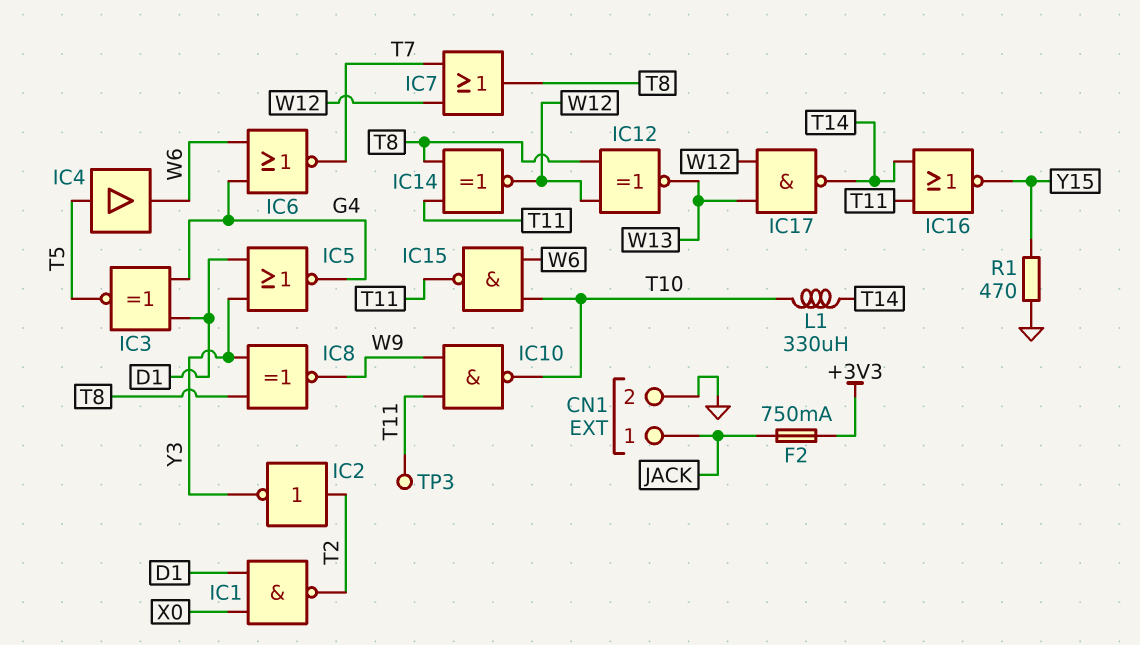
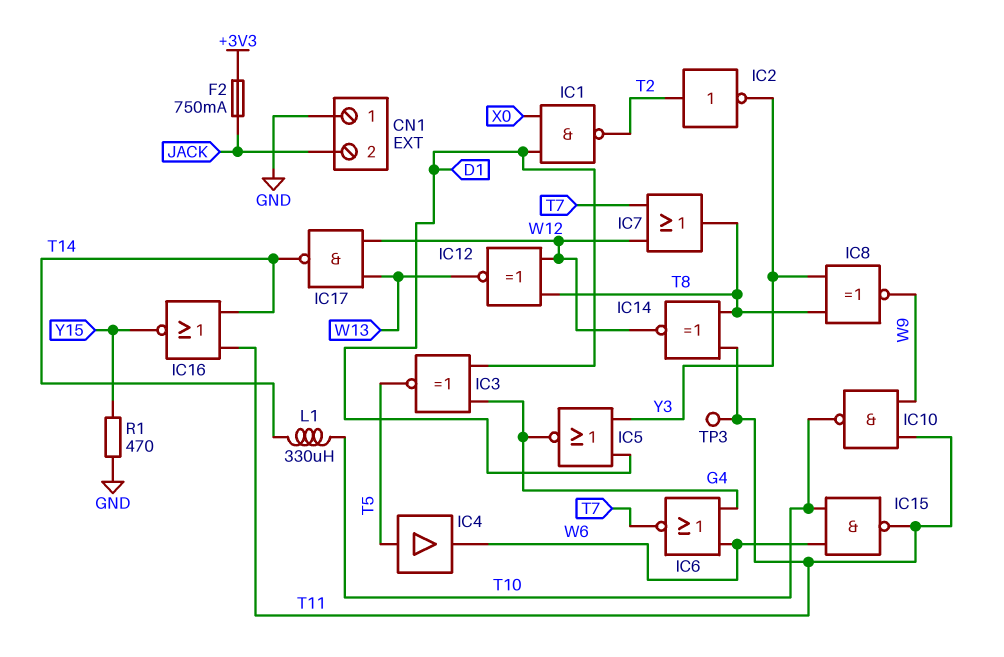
CN1 pin 1: JACK -> GND
CN1 pin 2: GND -> JACK

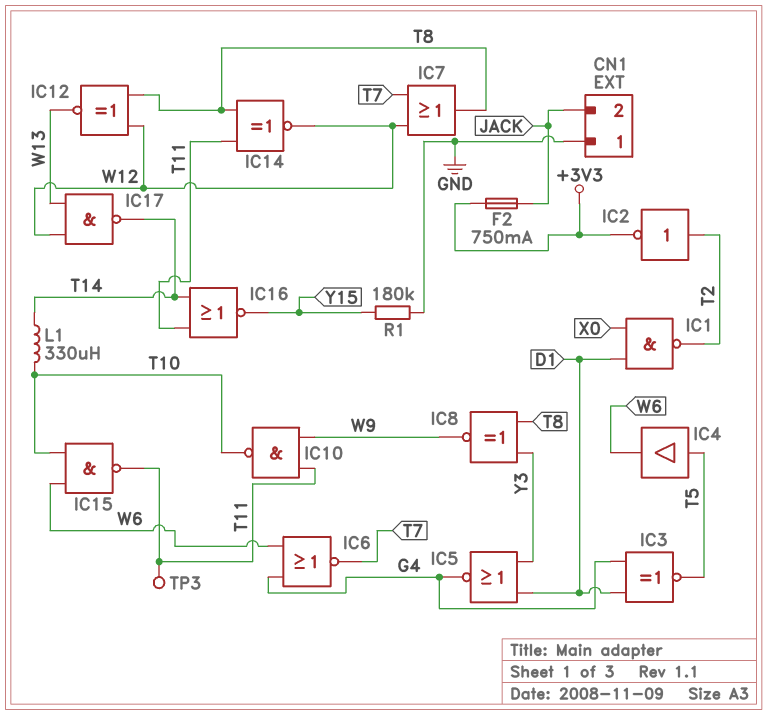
IC2: NOT (in T2, out Y3) -> NOT (in T2, out +3V3)
R1: 470 (GND, Y15) -> 180k (GND, Y15)

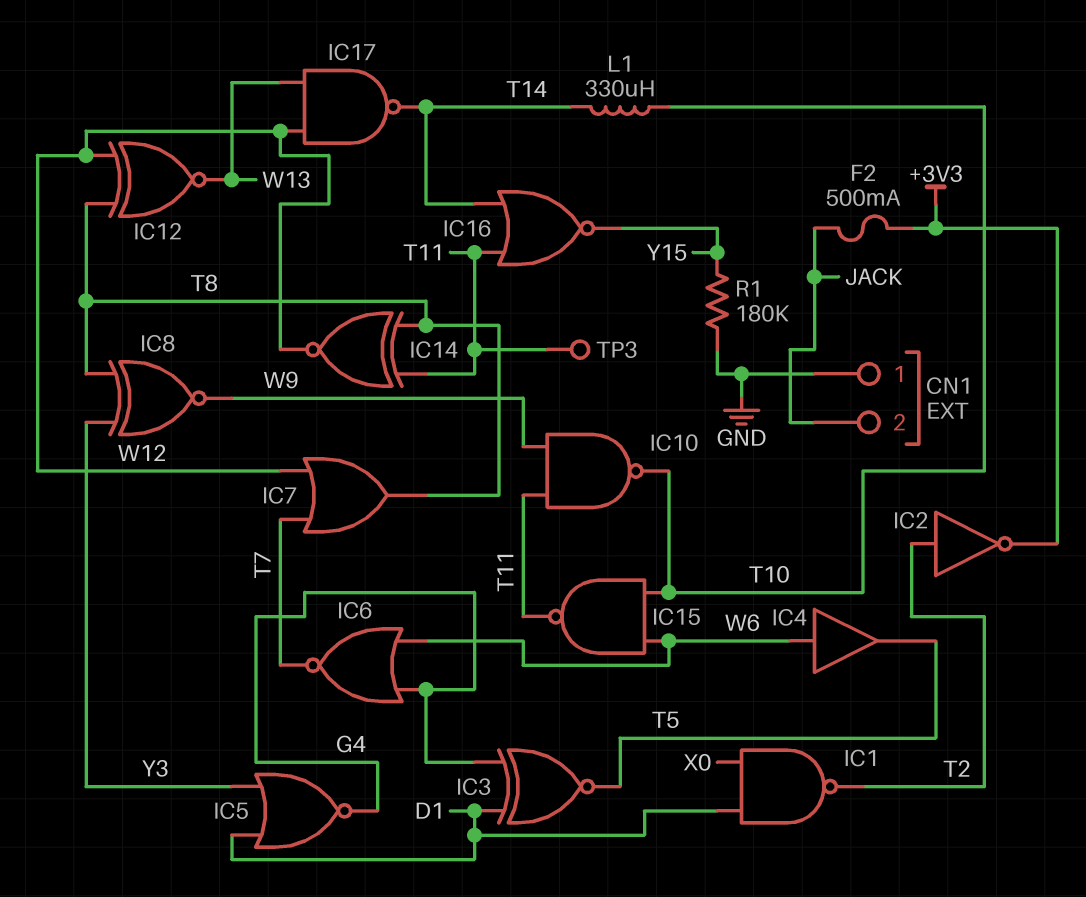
F2: 750mA (+3V3, JACK) -> 500mA (+3V3, JACK)
IC4: buffer (in T5, out W6) -> buffer (in W6, out T5)

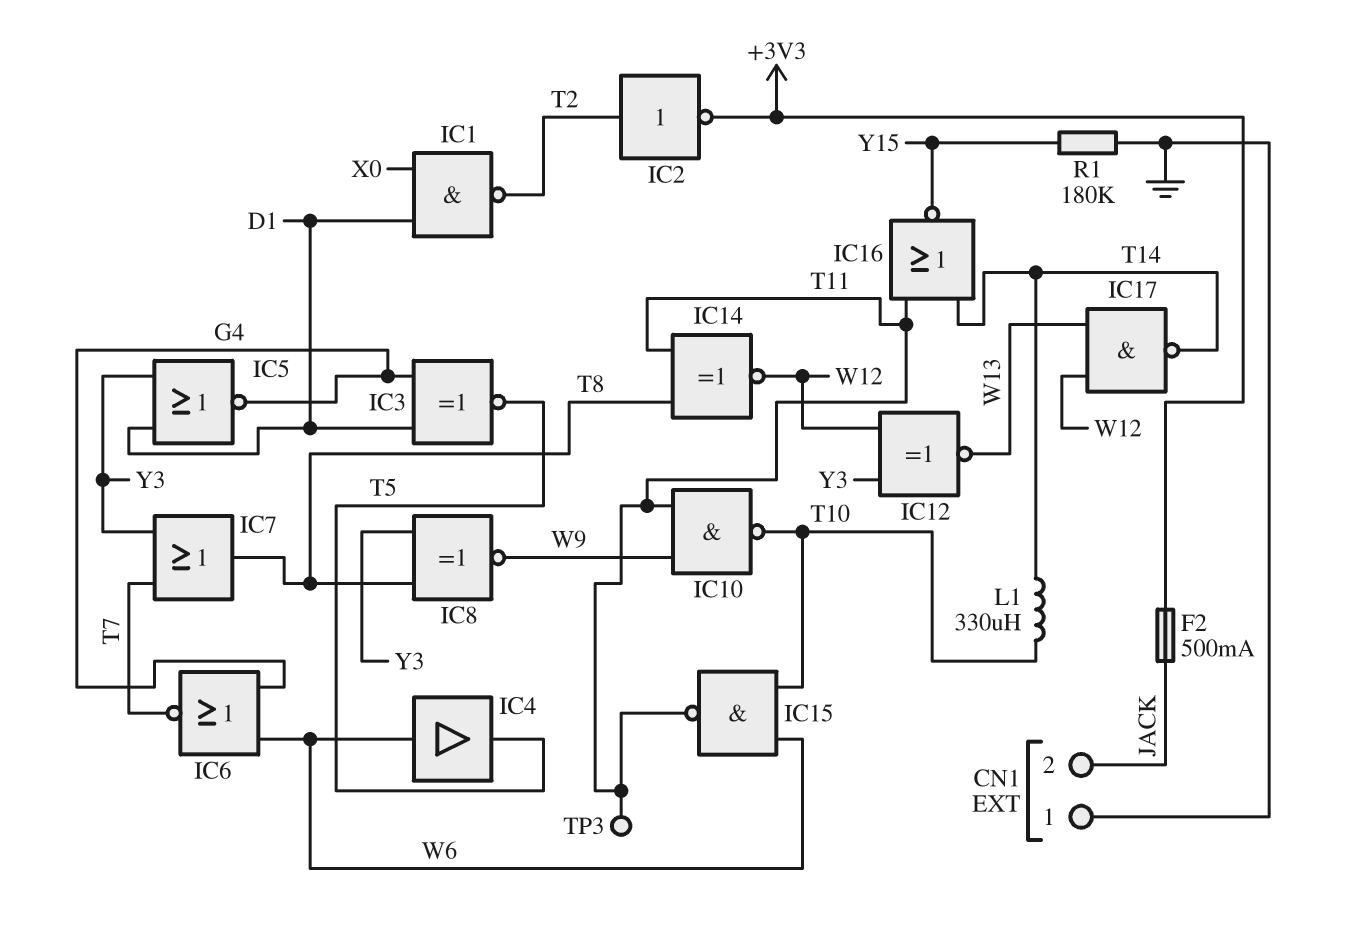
IC7: OR (in T7, in W12, out T8) -> OR (in T7, in Y3, out T8)
IC12: XNOR (in T8, in W12, out W13) -> XNOR (in W12, in Y3, out W13)

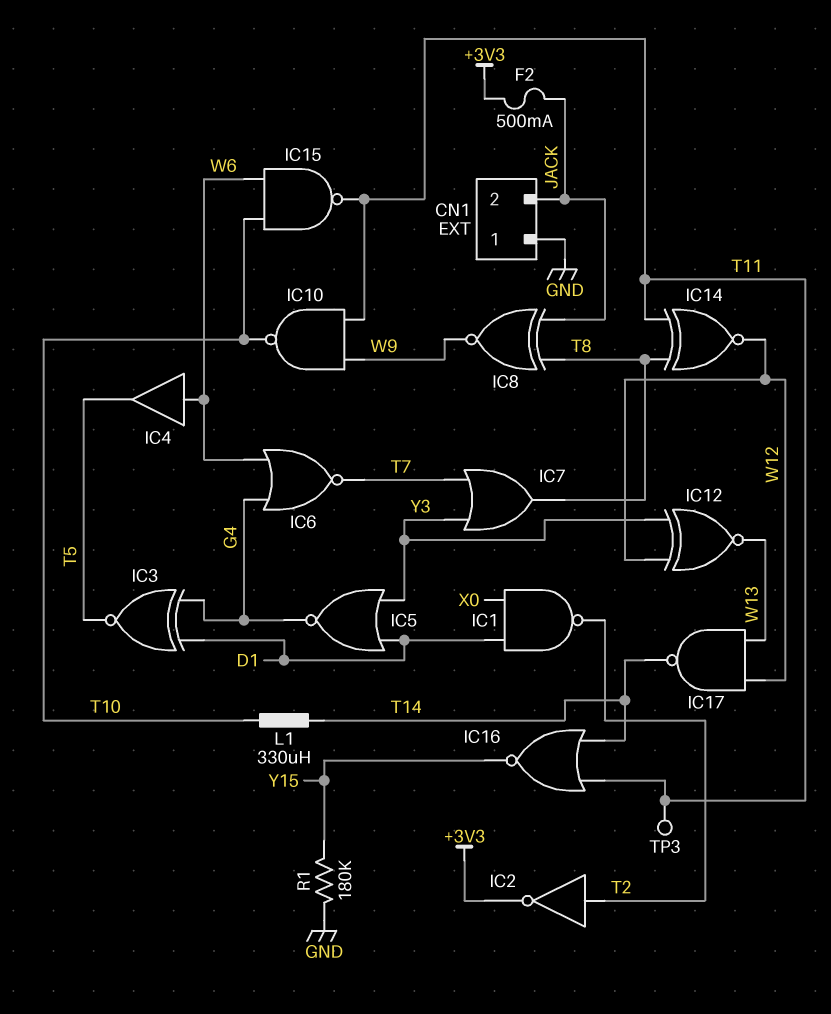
IC8: XNOR (in T8, in Y3, out W9) -> XNOR (in JACK, in T8, out W9)

